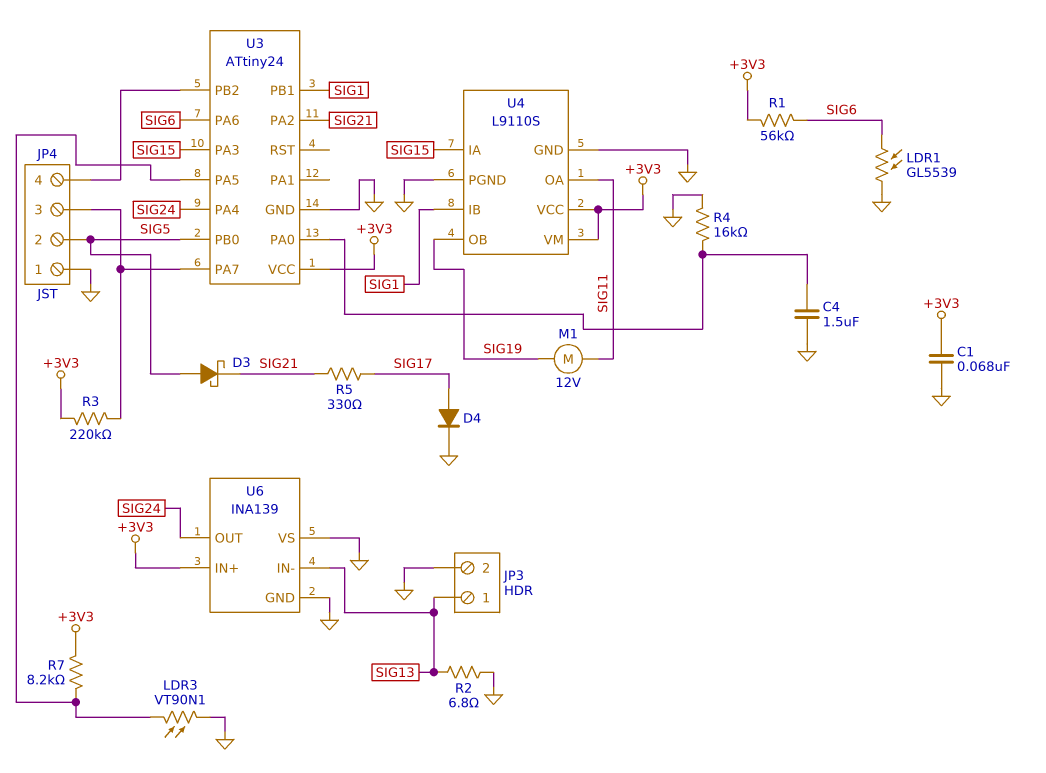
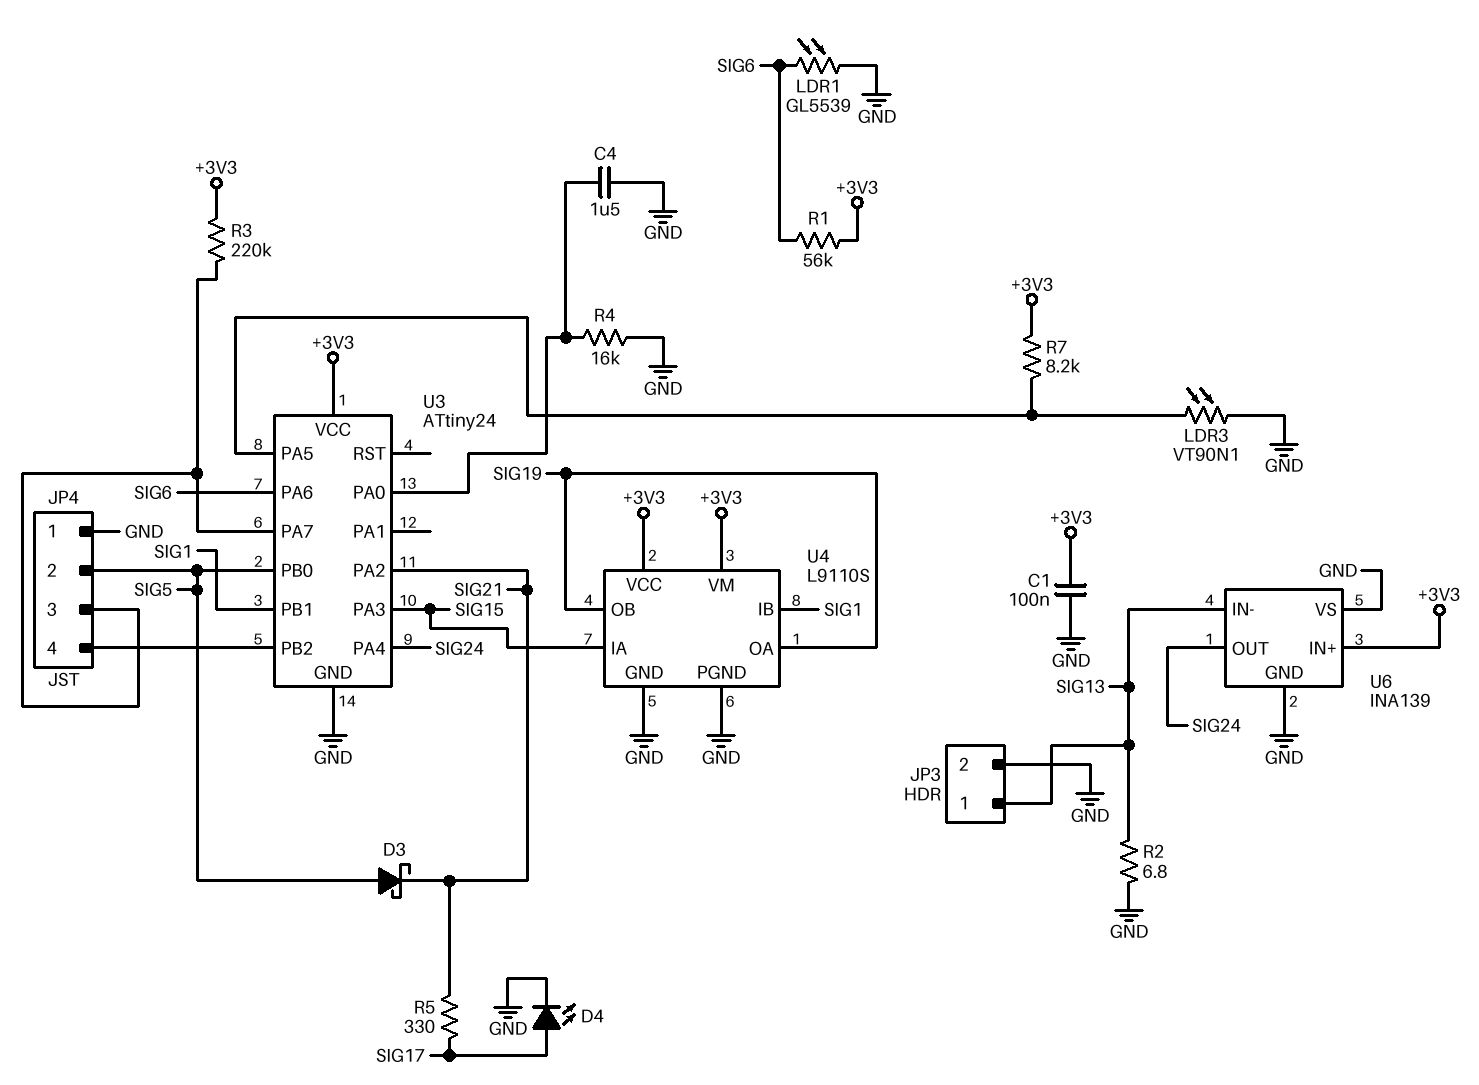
C1: 68nF (+3V3, GND) -> 100nF (+3V3, GND)
D4: diode (A SIG17, K GND) -> LED (A SIG17, K GND)
M1: motor 12V (SIG11, SIG19) -> none
U4 pin OA: SIG11 -> SIG19

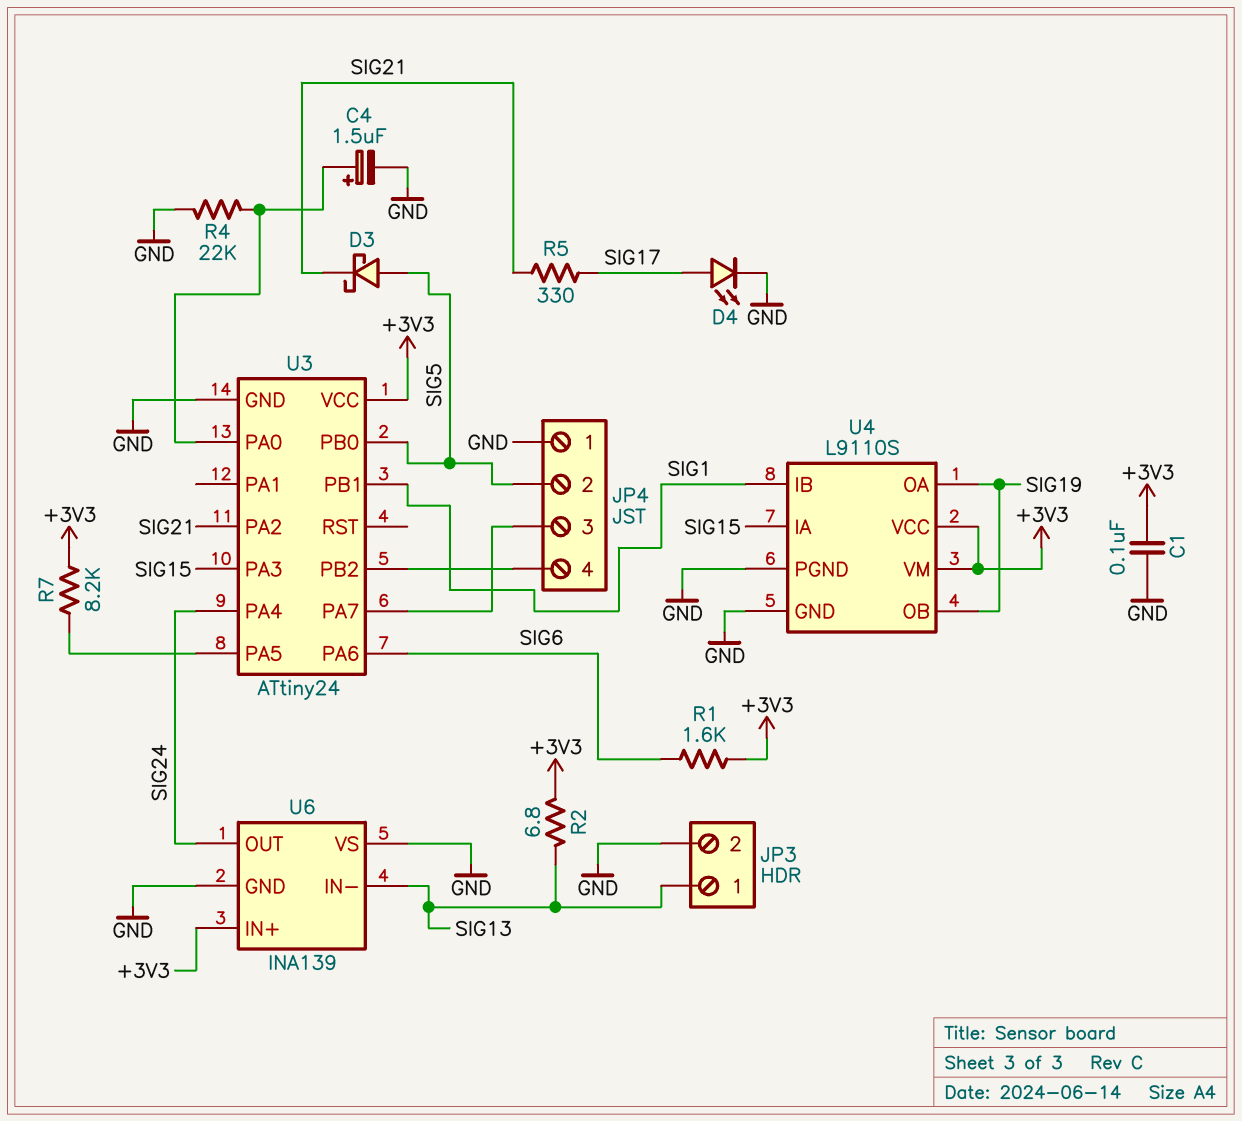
C4: 1.5uF (GND, U3/PA0) -> 1.5uF (plus U3/PA0, minus GND)
LDR1: GL5539 (GND, SIG6) -> none
LDR3: VT90N1 (GND, U3/PA5) -> none
R1: 56k (+3V3, SIG6) -> 1.6k (+3V3, SIG6)
R2: 6.8 (GND, SIG13) -> 6.8 (+3V3, SIG13)
R3: 220k (+3V3, JP4/3) -> none
R4: 16k (GND, U3/PA0) -> 22k (GND, U3/PA0)

